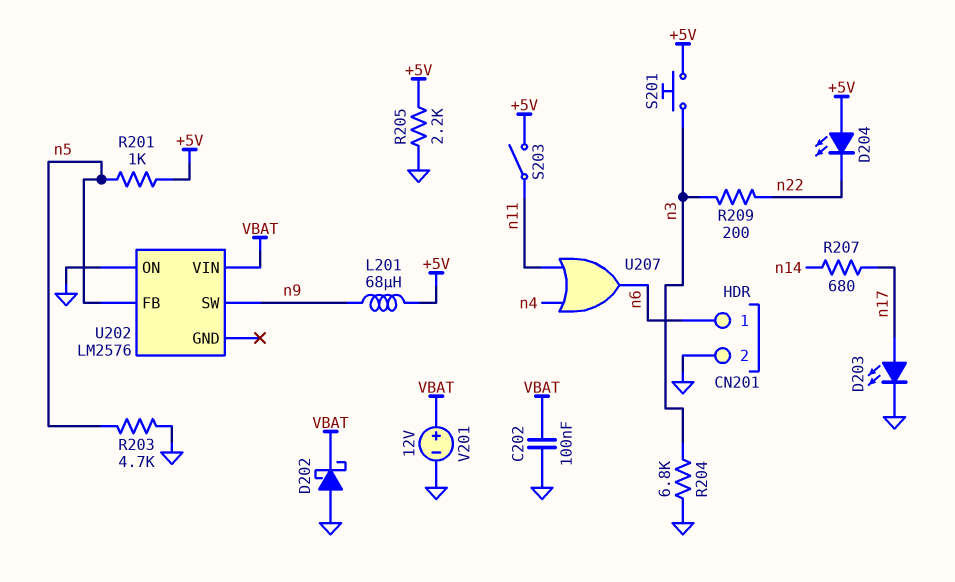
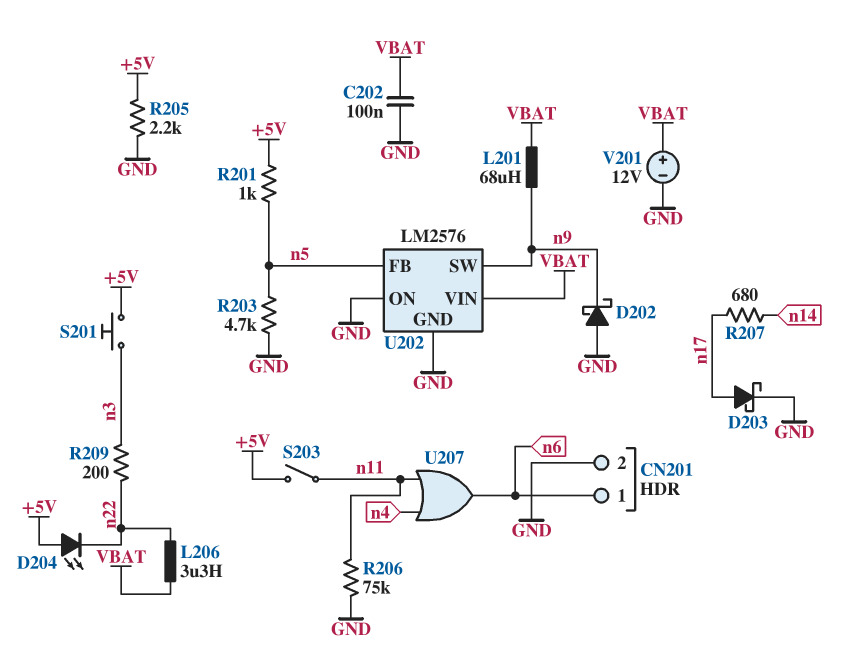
D202: schottky (A GND, K VBAT) -> schottky (A GND, K n9)
D203: LED (A n17, K GND) -> schottky (A n17, K GND)
L201: 68uH (+5V, n9) -> 68uH (VBAT, n9)
L206: none -> 3.3uH (VBAT, n22)
R204: 6.8k (GND, n3) -> none
R206: none -> 75k (GND, n11)
U202 pin GND: none -> GND

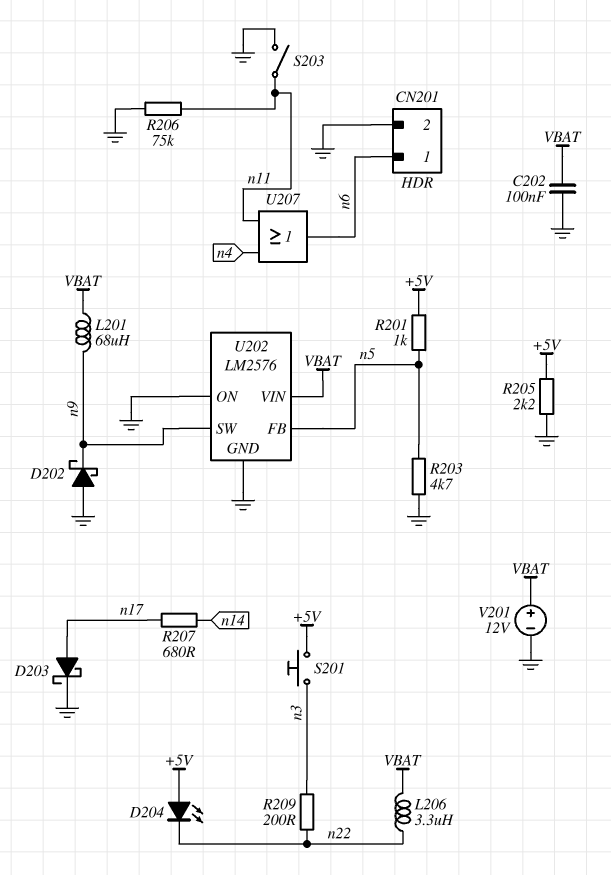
S203: switch (+5V, n11) -> switch (GND, n11)

